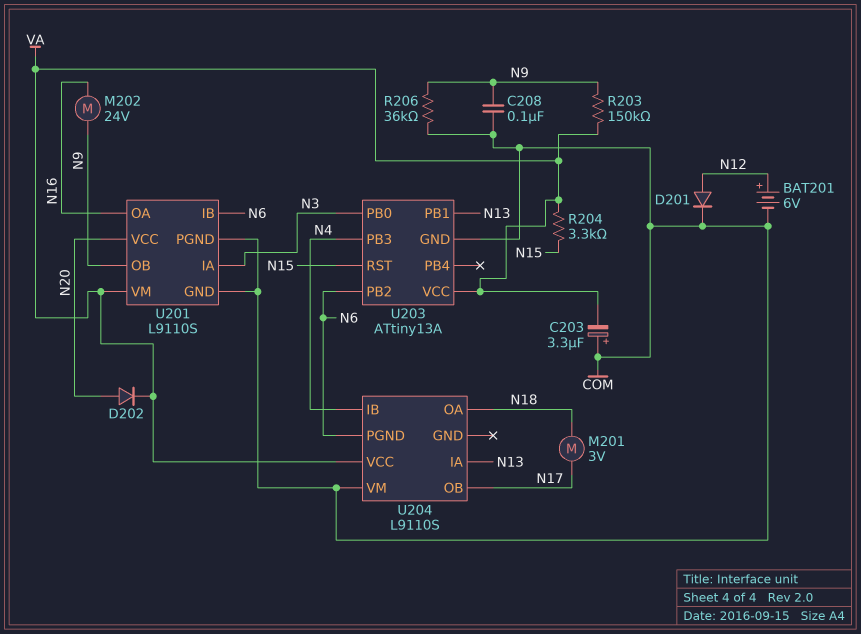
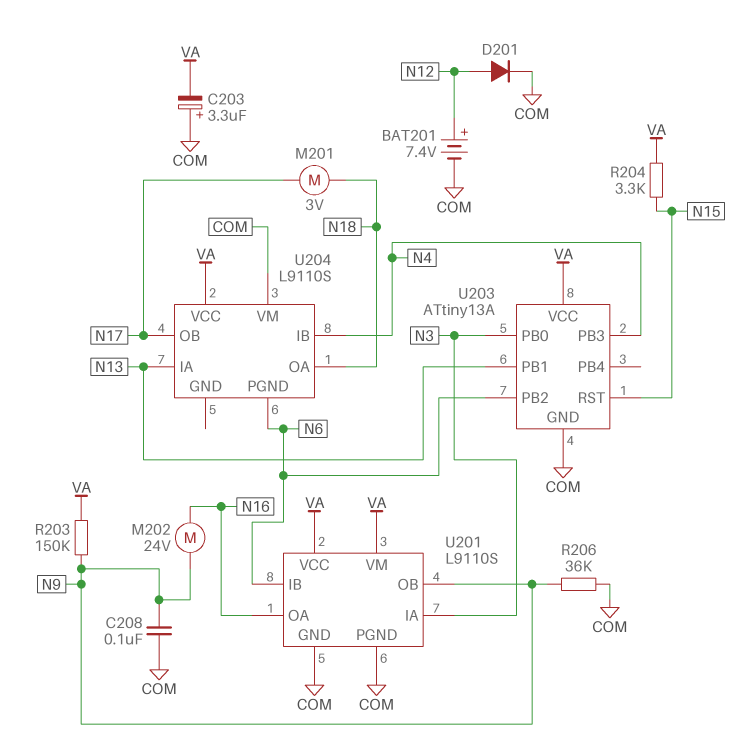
BAT201: 6V (plus N12, minus COM) -> 7.4V (plus N12, minus COM)
D202: diode (A N20, K VA) -> none
U201 pin VCC: N20 -> VA

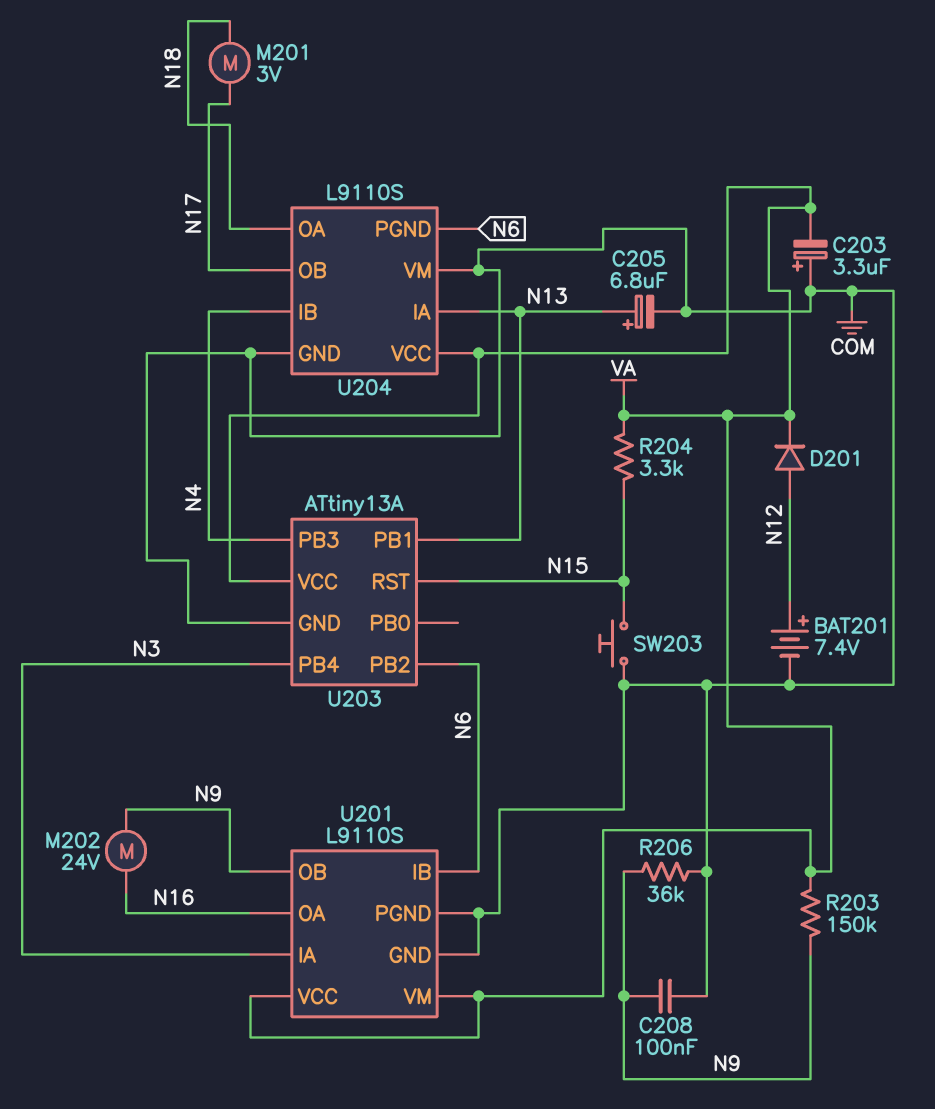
C205: none -> 6.8uF (plus N13, minus COM)
D201: diode (A N12, K COM) -> diode (A N12, K VA)
SW203: none -> button (COM, N15)
U203 pin PB0: N3 -> none
U203 pin PB4: none -> N3
U204 pin GND: none -> COM

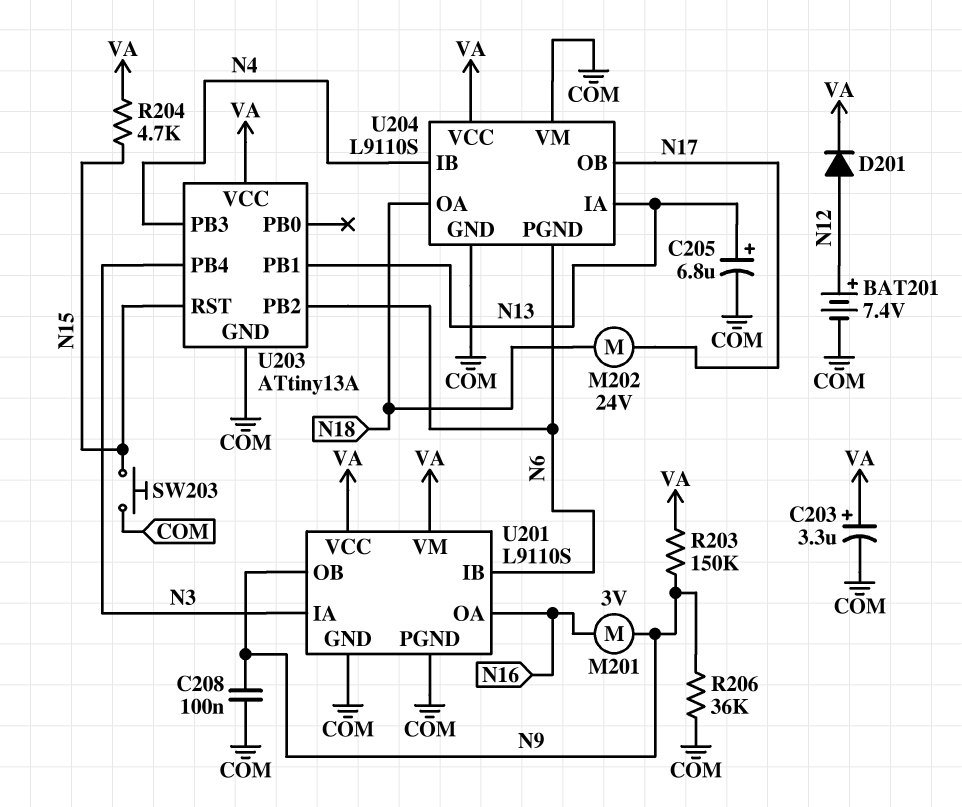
C203: 3.3uF (plus COM, minus VA) -> 3.3uF (plus VA, minus COM)
M201: motor 3V (N17, N18) -> motor 3V (N9, N16)
M202: motor 24V (N9, N16) -> motor 24V (N17, N18)
R204: 3.3k (N15, VA) -> 4.7k (N15, VA)

